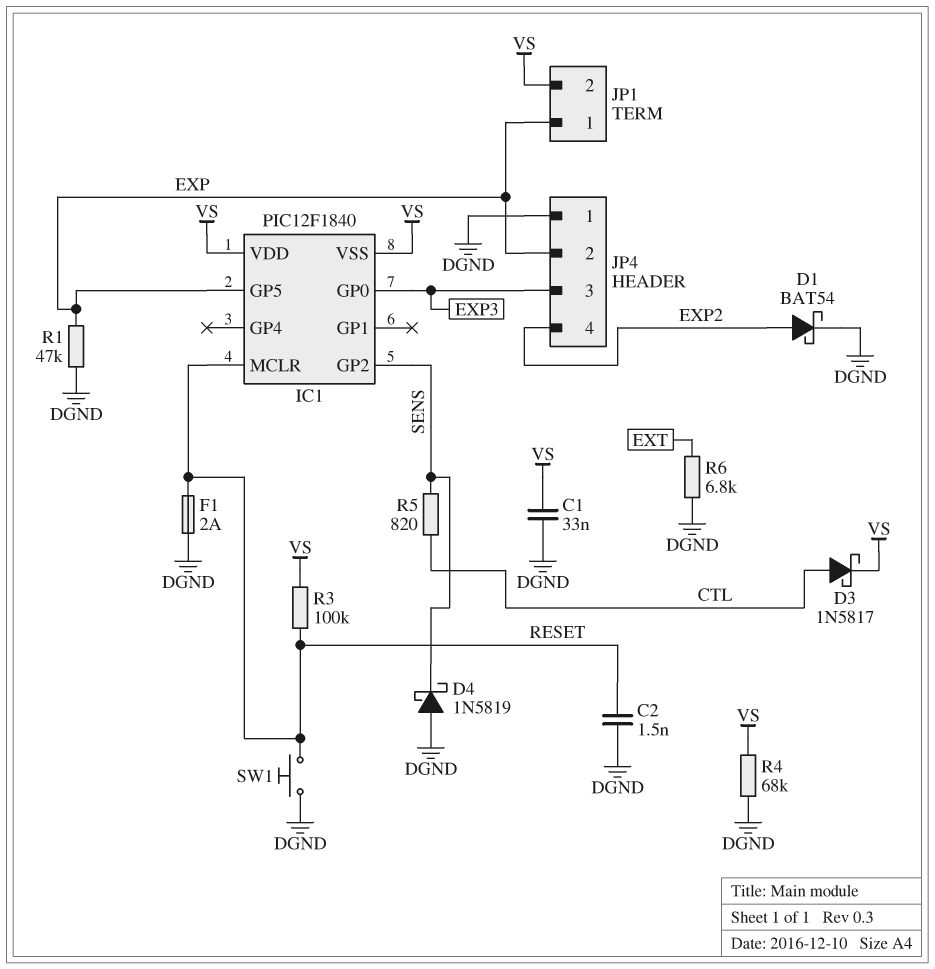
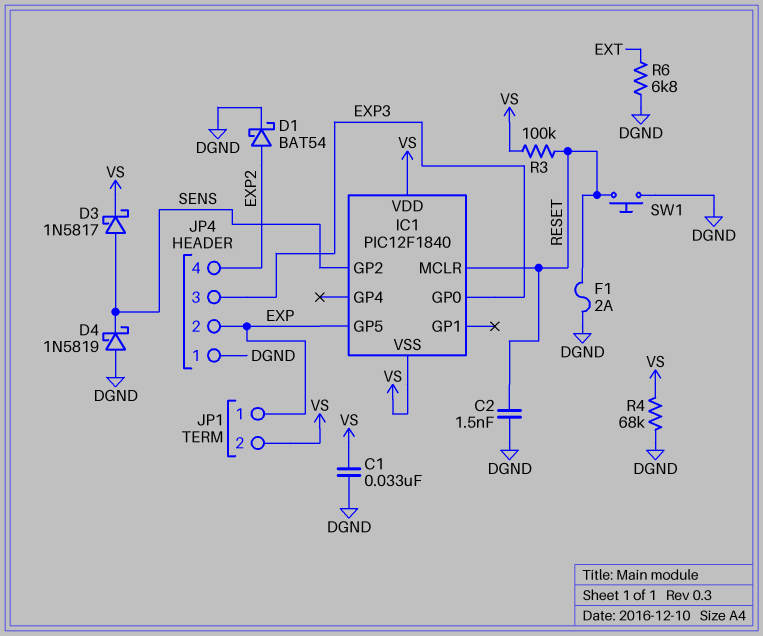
D3: schottky 1N5817 (A CTL, K VS) -> schottky 1N5817 (A SENS, K VS)
R1: 47k (DGND, EXP) -> none
R5: 820 (CTL, SENS) -> none

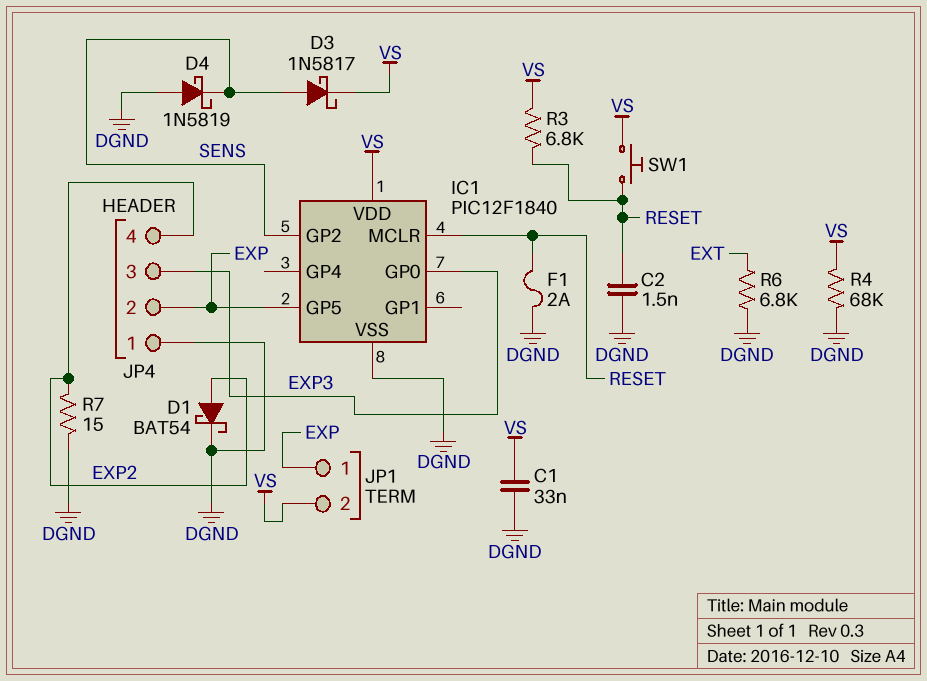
IC1 pin VSS: VS -> DGND
R3: 100k (RESET, VS) -> 6.8k (RESET, VS)
R7: none -> 15 (DGND, EXP2)
SW1: button (DGND, RESET) -> button (RESET, VS)

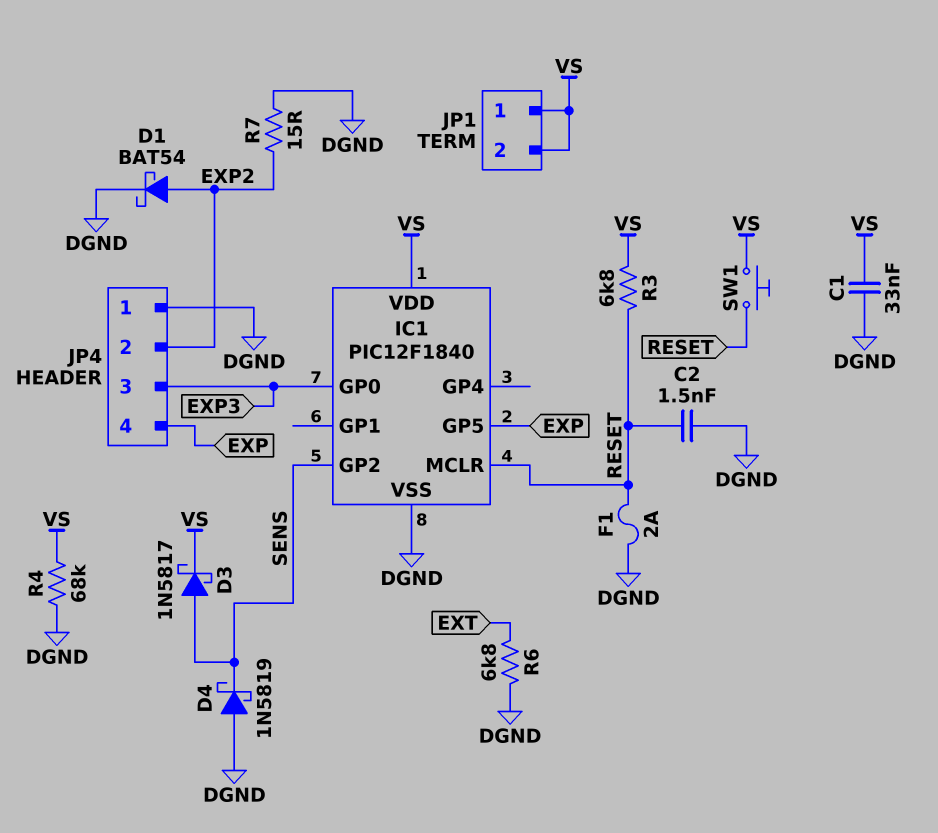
JP1 pin 1: EXP -> VS
JP4 pin 2: EXP -> EXP2
JP4 pin 4: EXP2 -> EXP

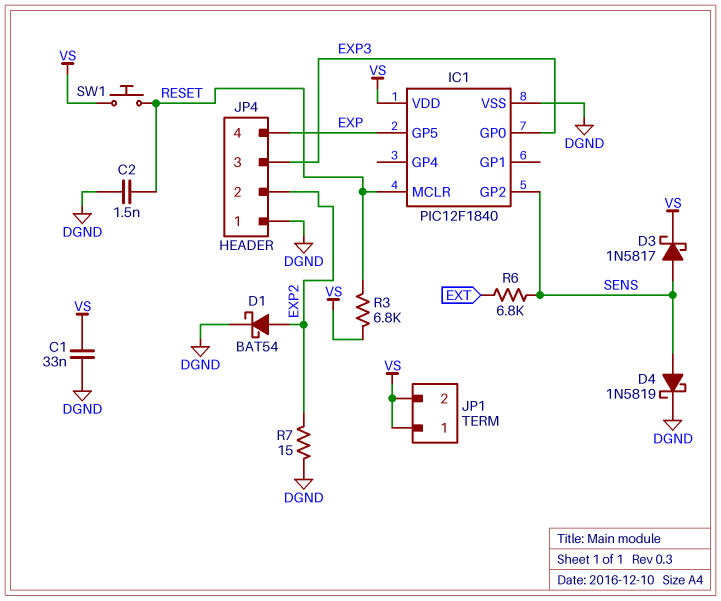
D4: schottky 1N5819 (A DGND, K SENS) -> schottky 1N5819 (A SENS, K DGND)
F1: 2A (DGND, RESET) -> none
R4: 68k (DGND, VS) -> none
R6: 6.8k (DGND, EXT) -> 6.8k (EXT, SENS)

